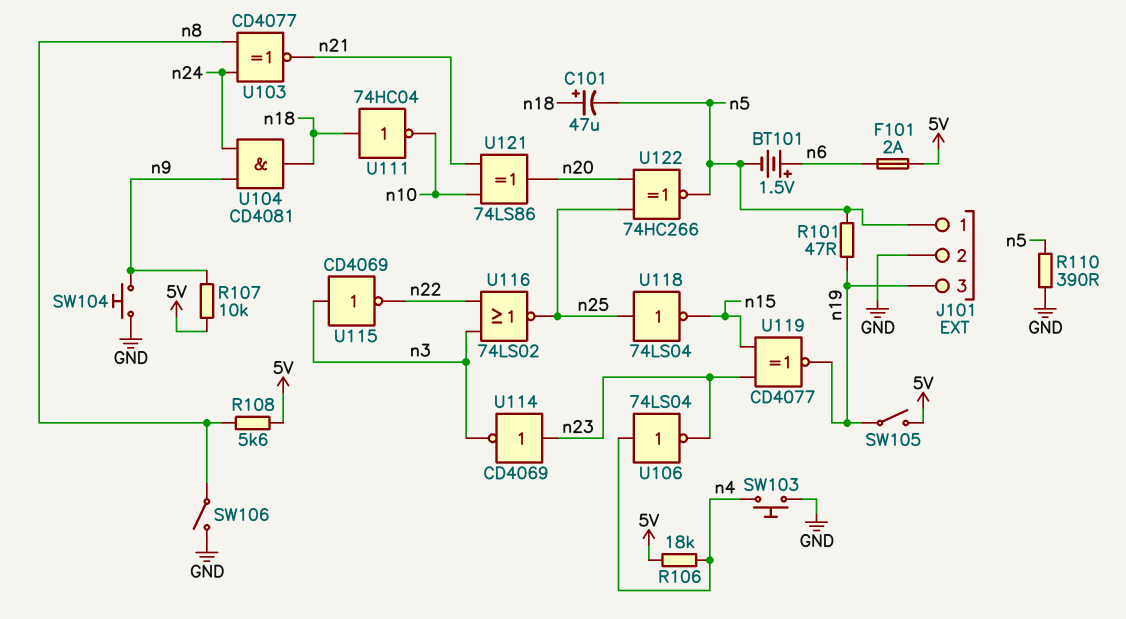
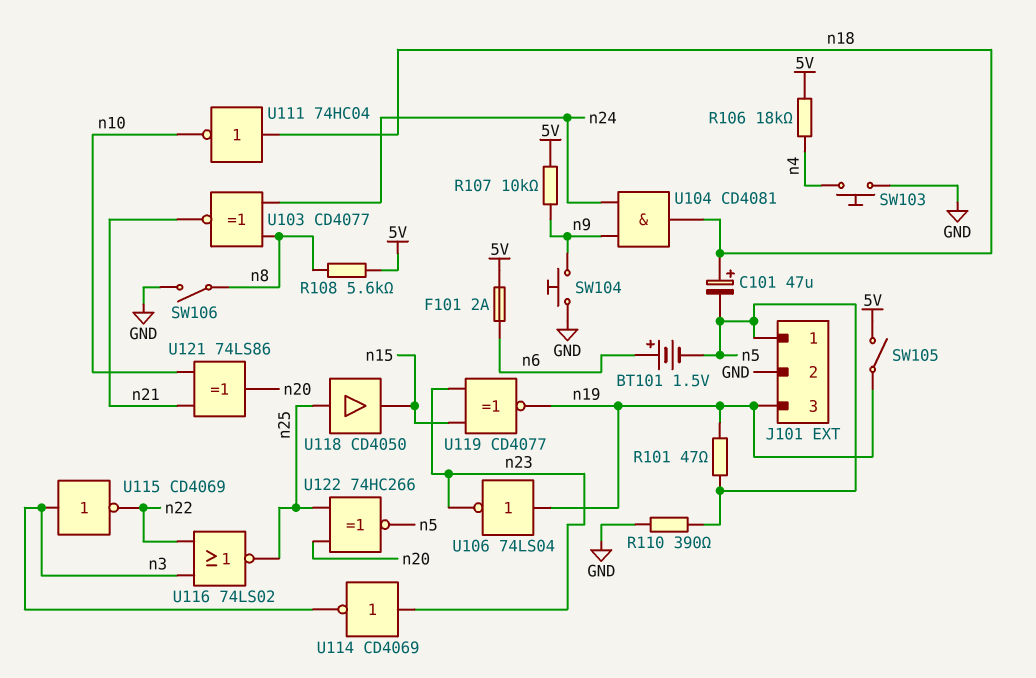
U106: NOT 74LS04 (in n4, out n23) -> NOT 74LS04 (in n19, out n23)
U118: NOT 74LS04 (in n25, out n15) -> buffer CD4050 (in n25, out n15)

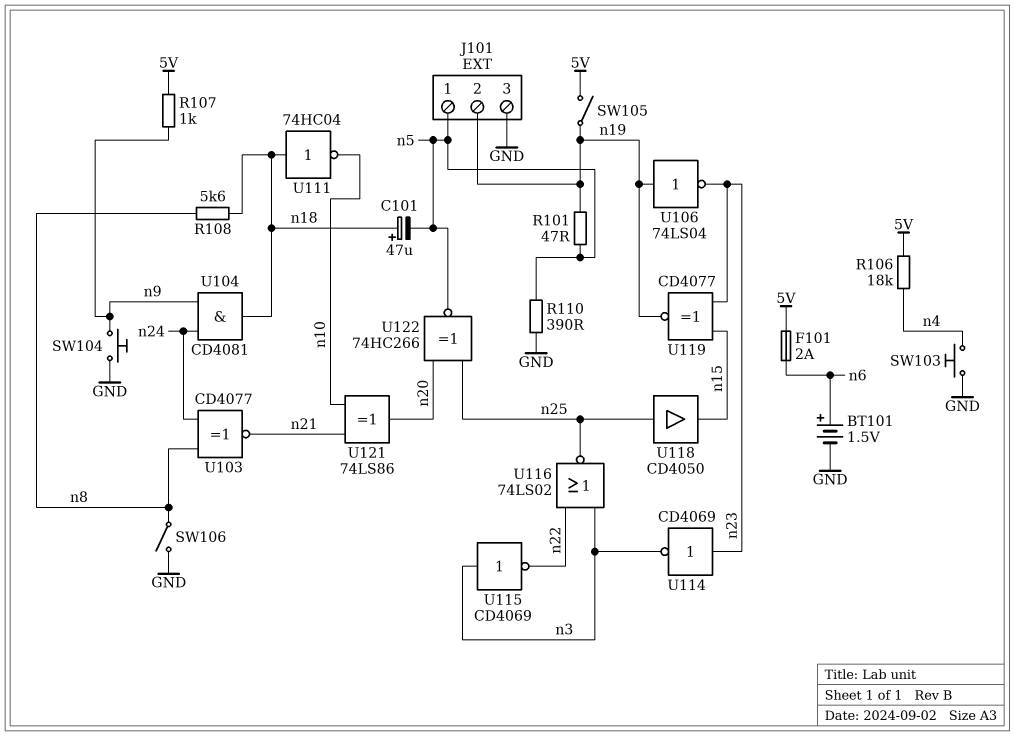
BT101: 1.5V (plus n6, minus n5) -> 1.5V (plus n6, minus GND)
J101 pin 2: GND -> n19
J101 pin 3: n19 -> GND
R107: 10k (5V, n9) -> 1k (5V, n9)
R108: 5.6k (5V, n8) -> 5.6k (n8, n18)

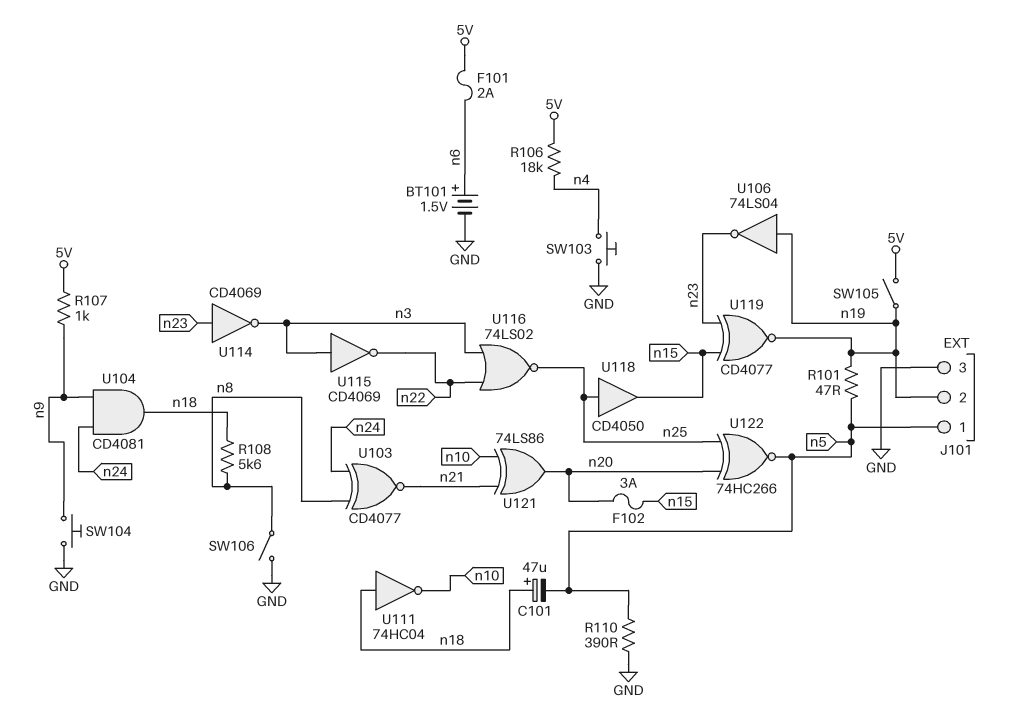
F102: none -> 3A (n15, n20)

